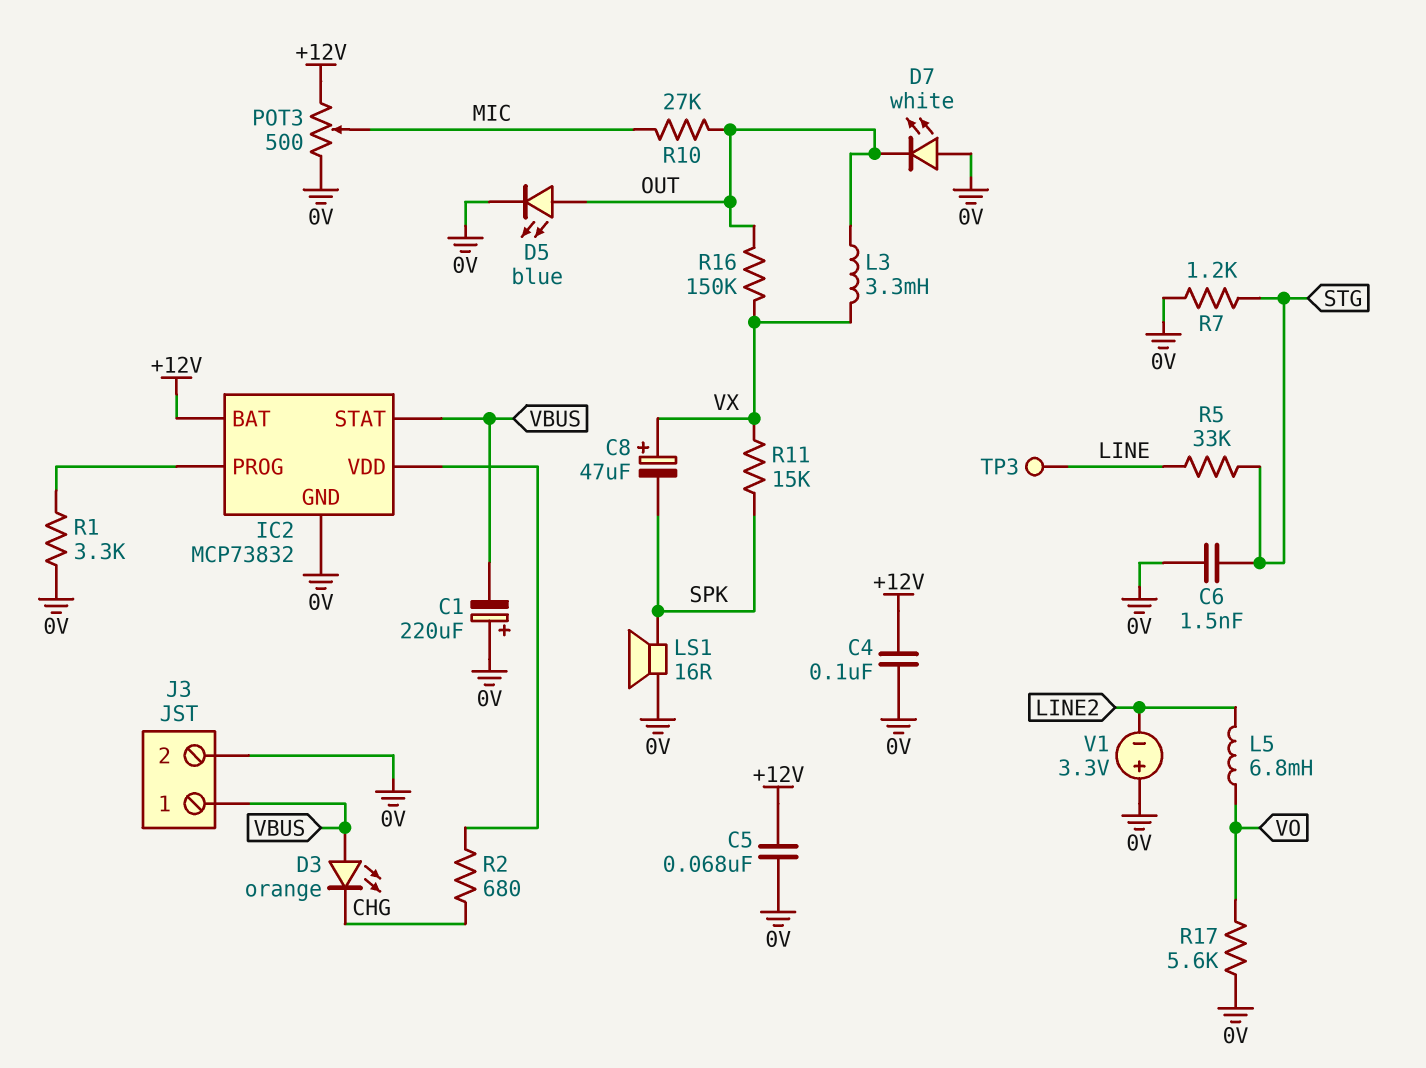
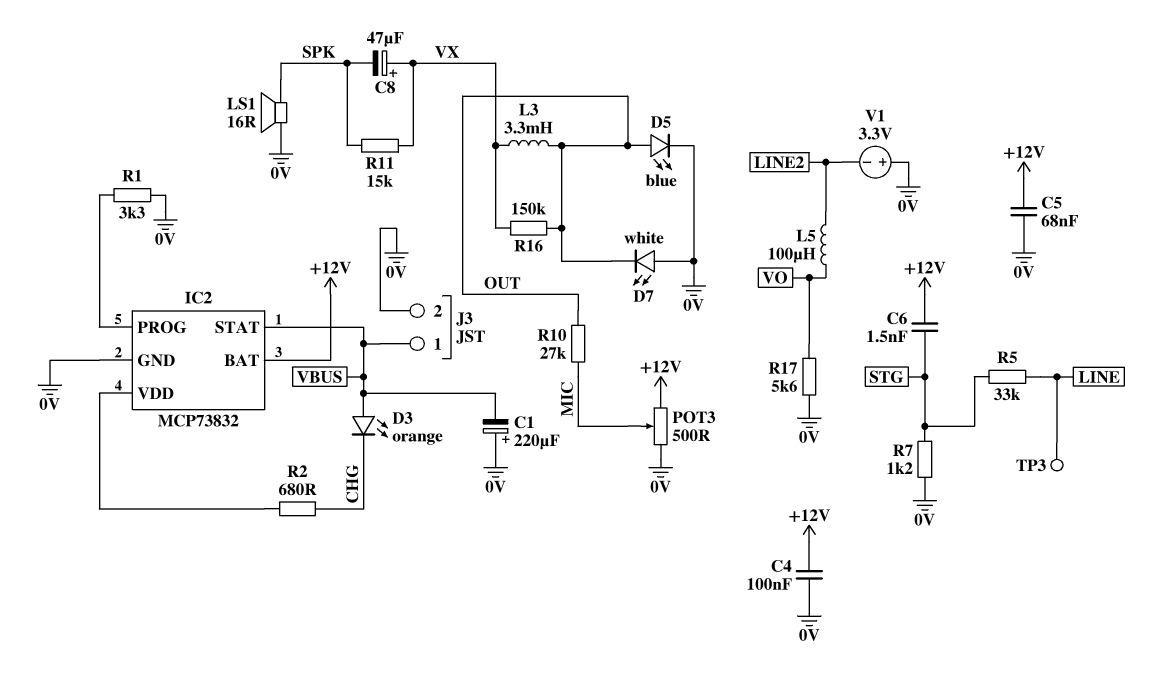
C6: 1.5nF (0V, STG) -> 1.5nF (+12V, STG)
L5: 6.8mH (LINE2, VO) -> 100uH (LINE2, VO)

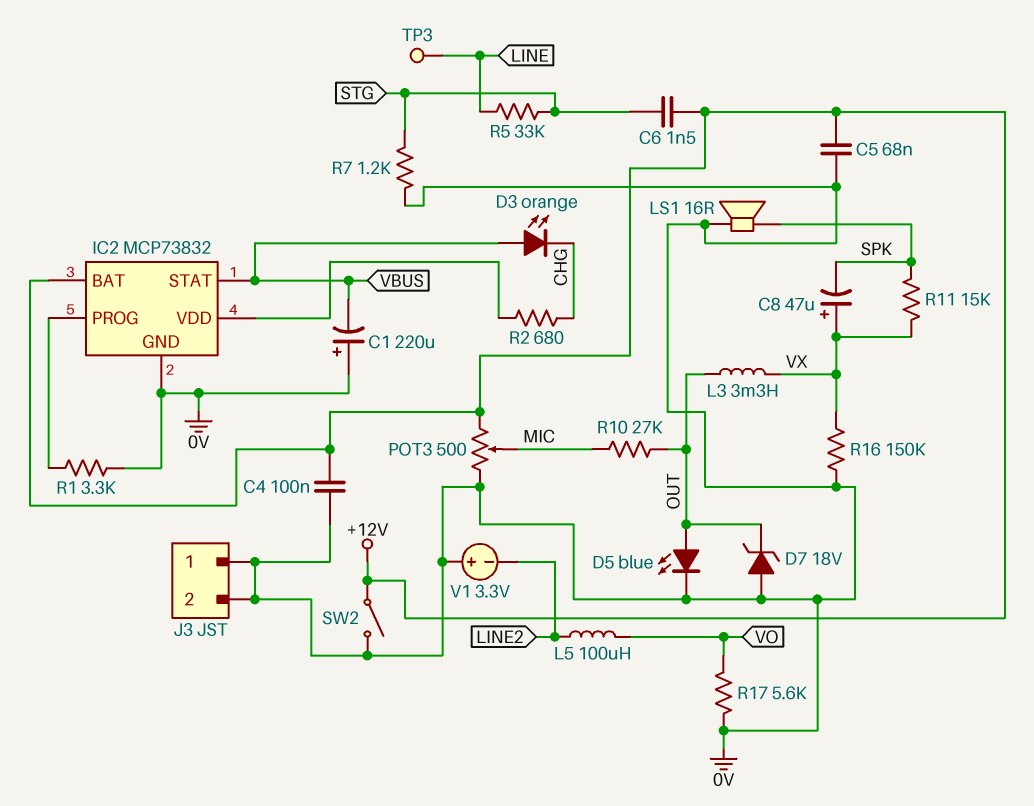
D7: LED white (A 0V, K OUT) -> zener 18V (A 0V, K OUT)
J3 pin 1: VBUS -> 0V
R16: 150k (OUT, VX) -> 150k (0V, VX)
SW2: none -> switch (+12V, 0V)

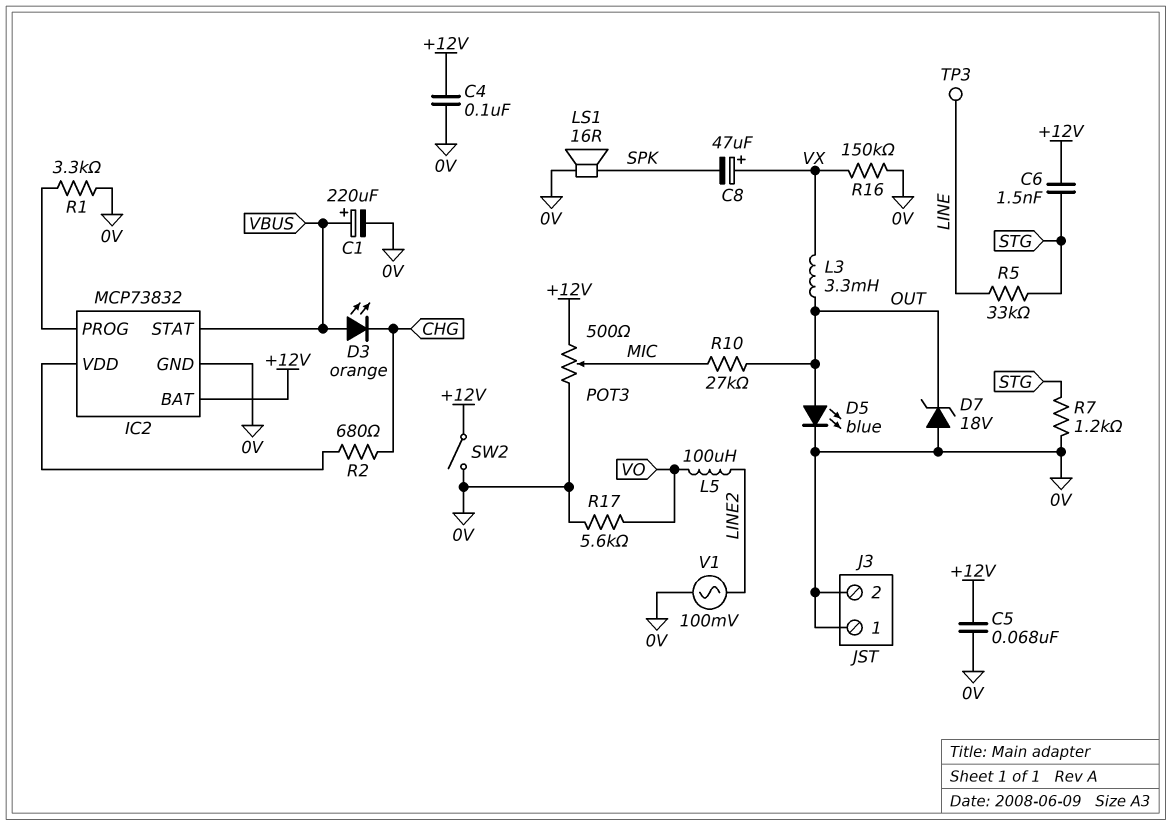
C1: 220uF (plus 0V, minus VBUS) -> 220uF (plus VBUS, minus 0V)
R11: 15k (SPK, VX) -> none
V1: 3.3V (plus 0V, minus LINE2) -> AC 100mV (0V, LINE2)

